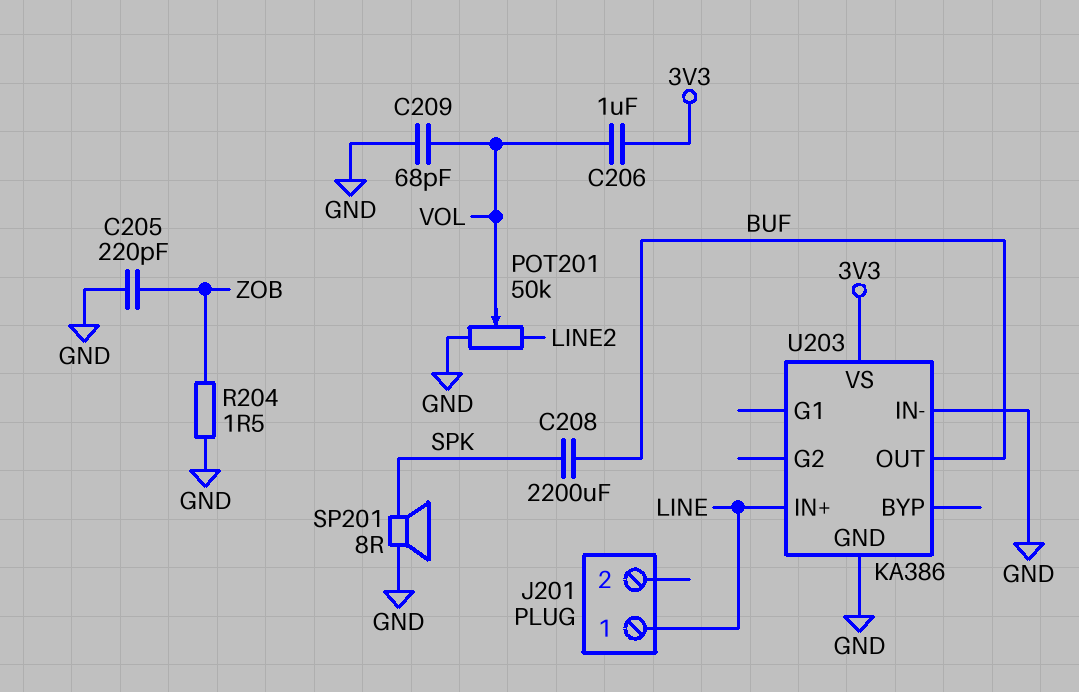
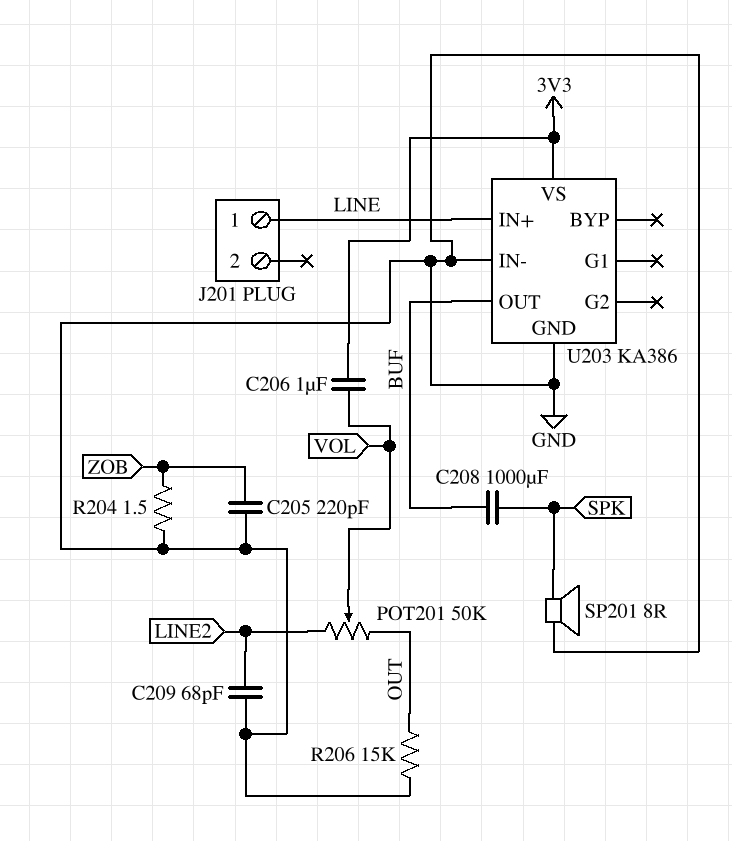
C208: 2200uF (BUF, SPK) -> 1000uF (BUF, SPK)
C209: 68pF (GND, VOL) -> 68pF (GND, LINE2)
POT201: 50k (GND, LINE2, wiper VOL) -> 50k (LINE2, OUT, wiper VOL)
R206: none -> 15k (GND, OUT)

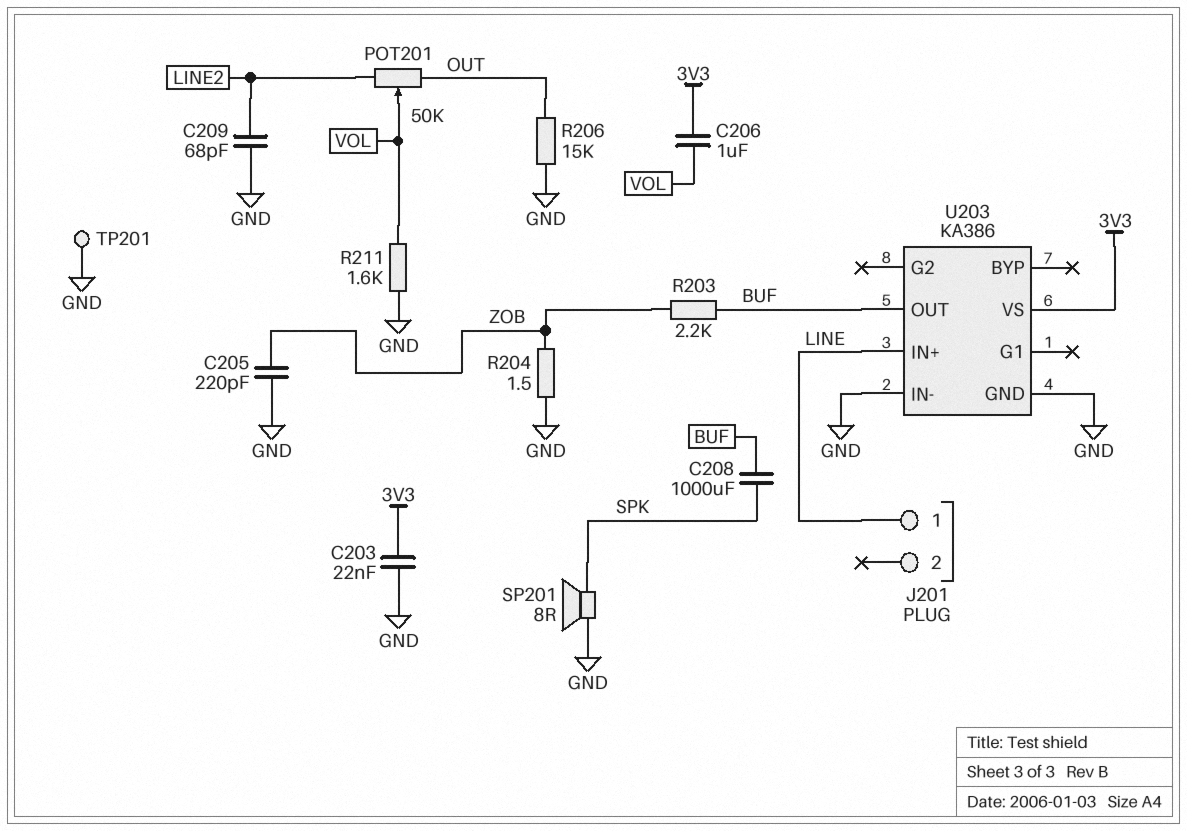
C203: none -> 22nF (3V3, GND)
R203: none -> 2.2k (BUF, ZOB)
R211: none -> 1.6k (GND, VOL)
TP201: none -> test point (GND)

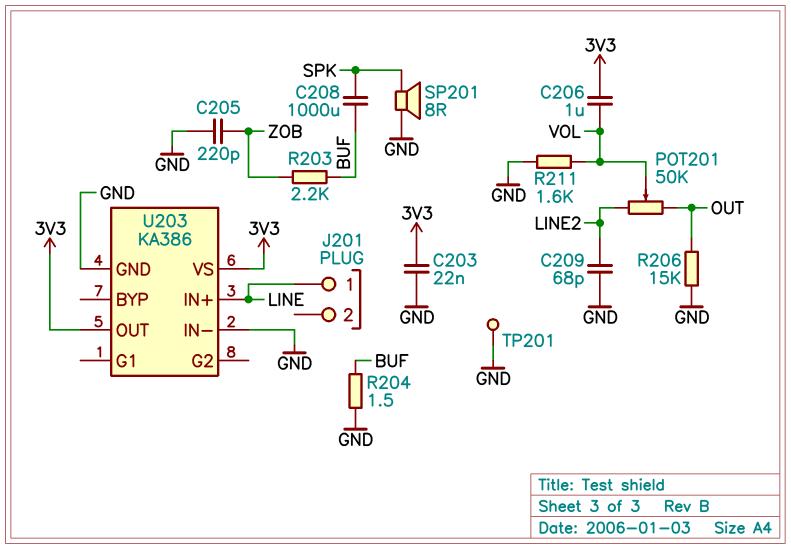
R204: 1.5 (GND, ZOB) -> 1.5 (BUF, GND)
U203 pin OUT: BUF -> 3V3

